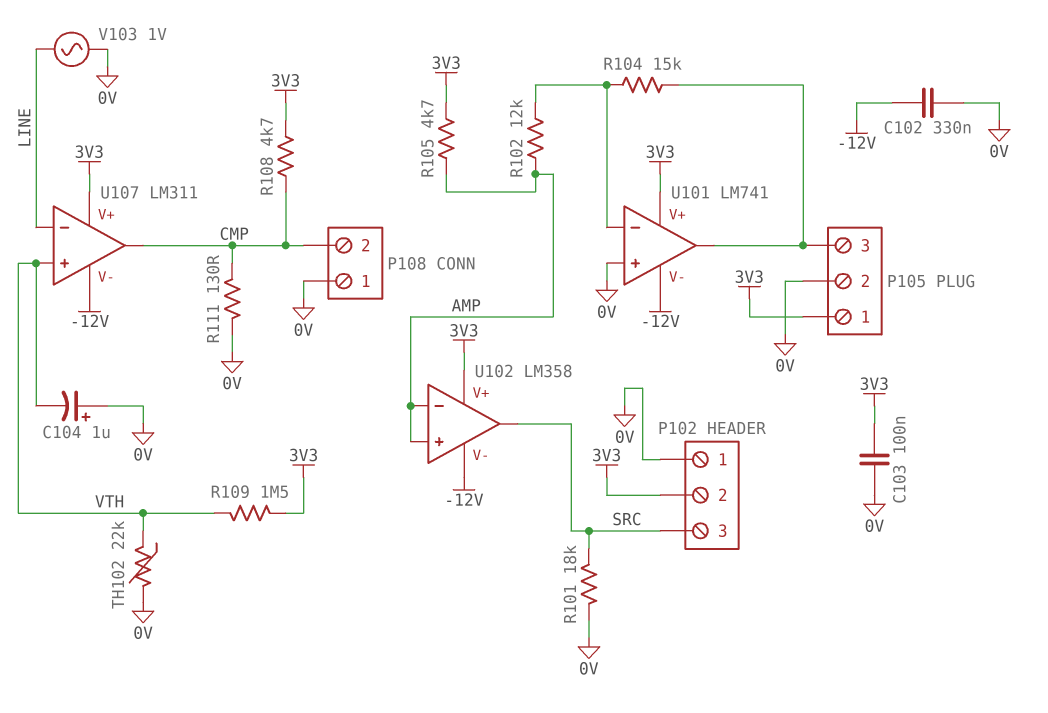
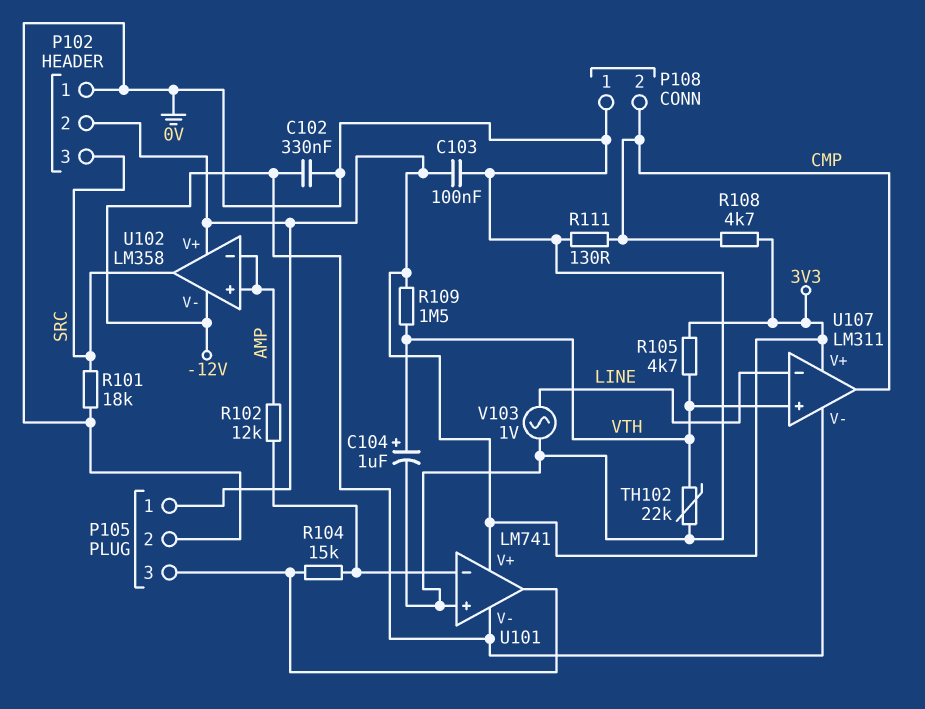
C104: 1uF (plus 0V, minus VTH) -> 1uF (plus VTH, minus 0V)
R105: 4.7k (3V3, AMP) -> 4.7k (3V3, VTH)

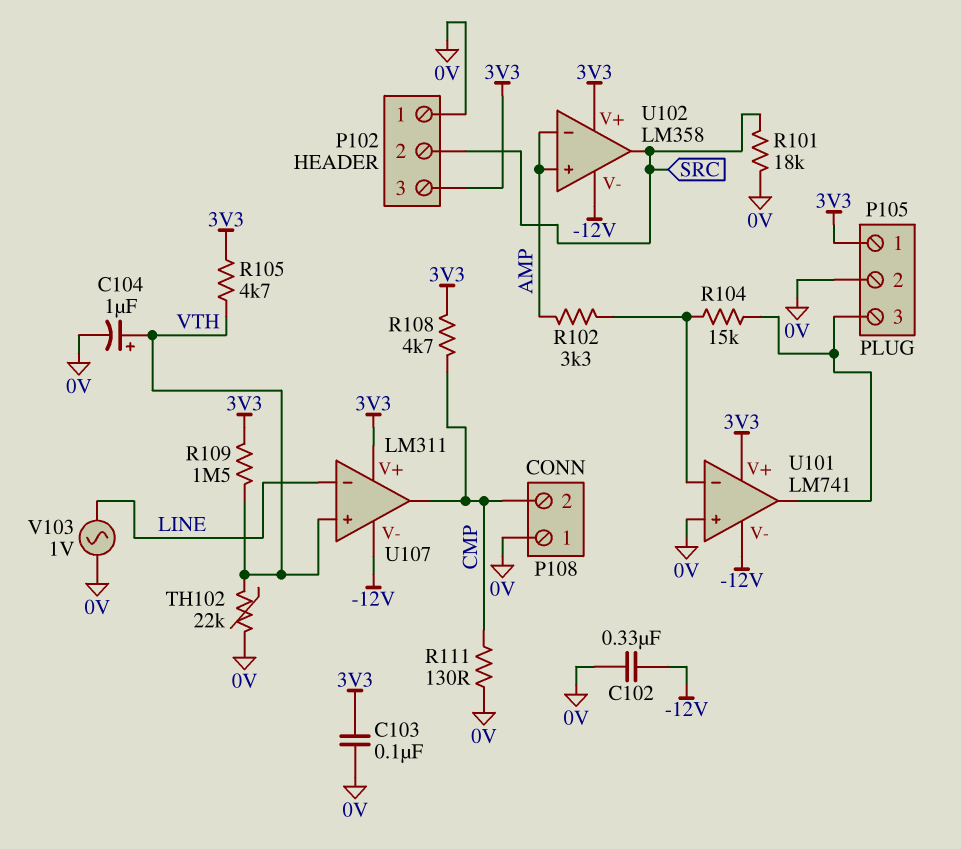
P102 pin 2: 3V3 -> SRC
P102 pin 3: SRC -> 3V3
R102: 12k (AMP, U101/in-) -> 3.3k (AMP, U101/in-)

